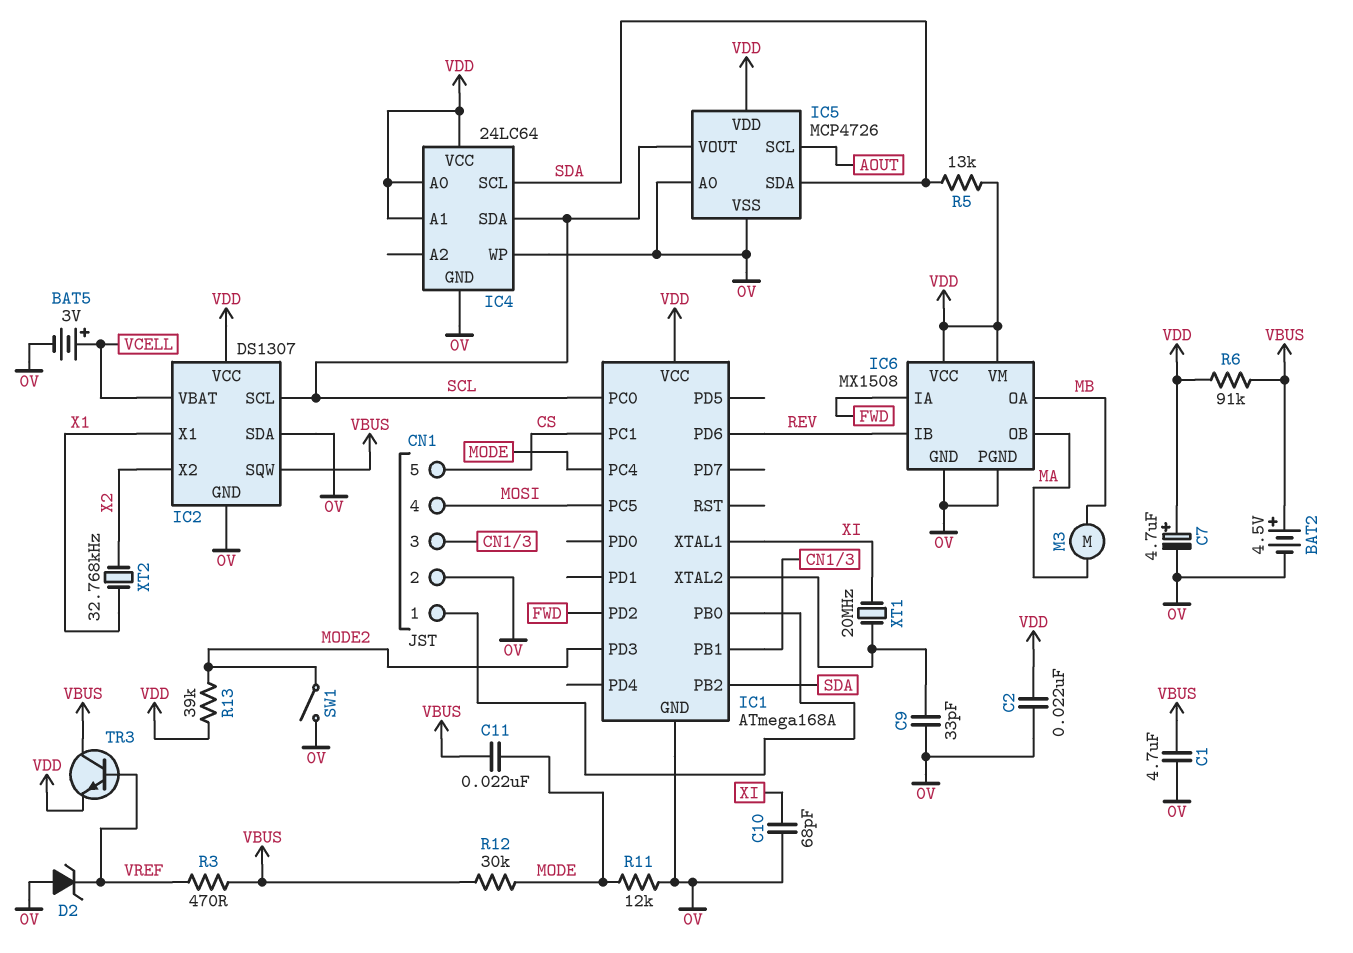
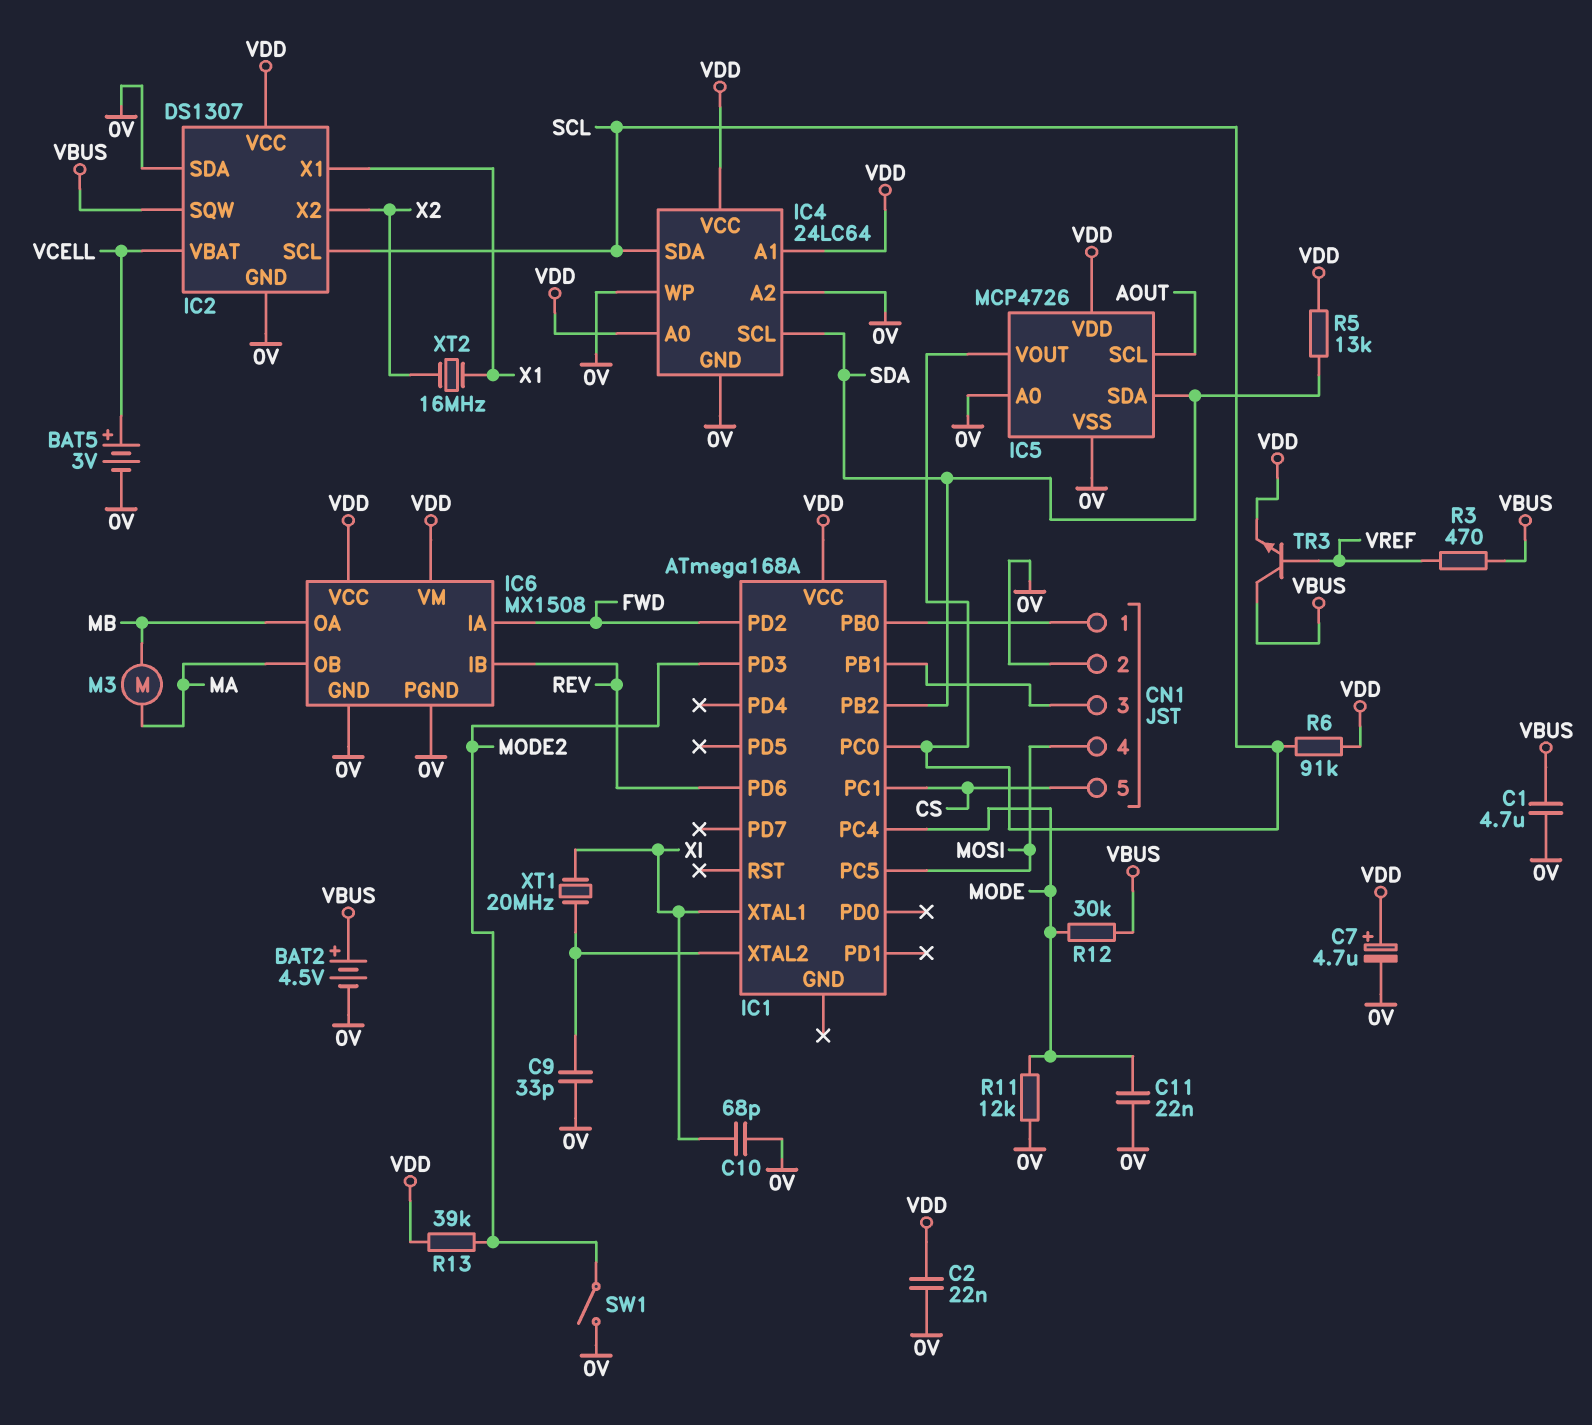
C11: 22nF (MODE, VBUS) -> 22nF (0V, MODE)
D2: zener (A 0V, K VREF) -> none
IC1 pin GND: 0V -> none
IC4 pin A2: none -> 0V
R6: 91k (VBUS, VDD) -> 91k (SCL, VDD)
XT2: 32.768kHz (X1, X2) -> 16MHz (X1, X2)

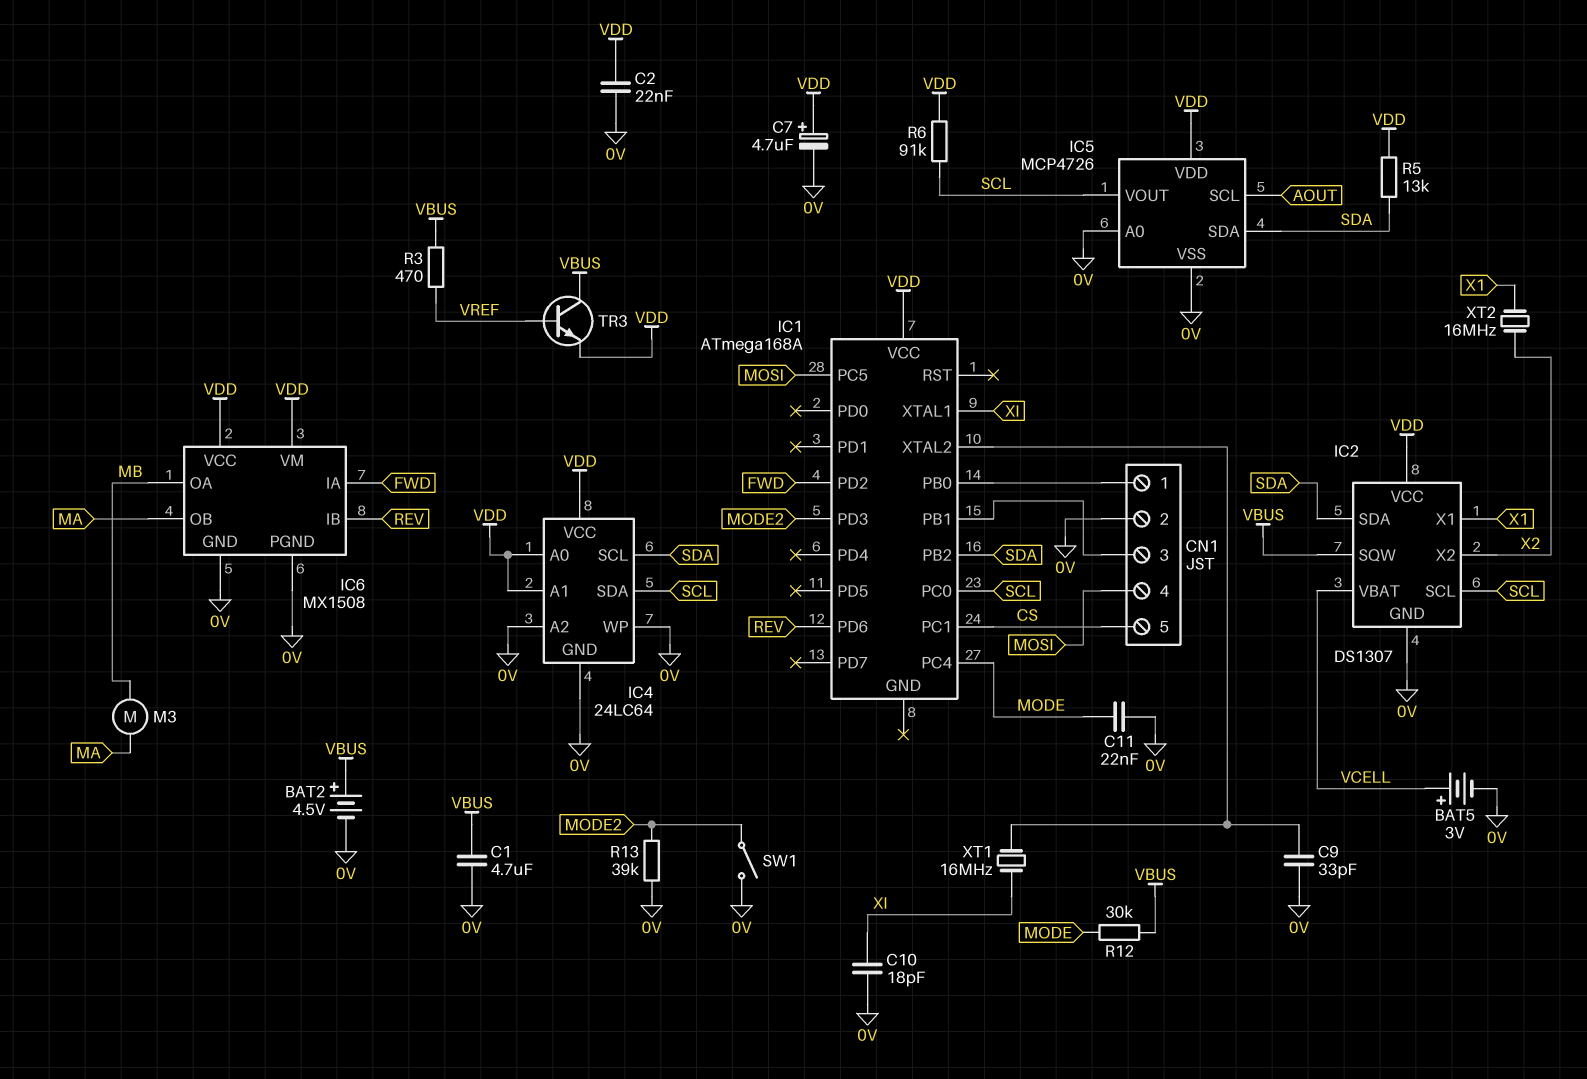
C10: 68pF (0V, XI) -> 18pF (0V, XI)
IC2 pin SDA: 0V -> SDA
R11: 12k (0V, MODE) -> none
R13: 39k (MODE2, VDD) -> 39k (0V, MODE2)
XT1: 20MHz (IC1/XTAL2, XI) -> 16MHz (IC1/XTAL2, XI)

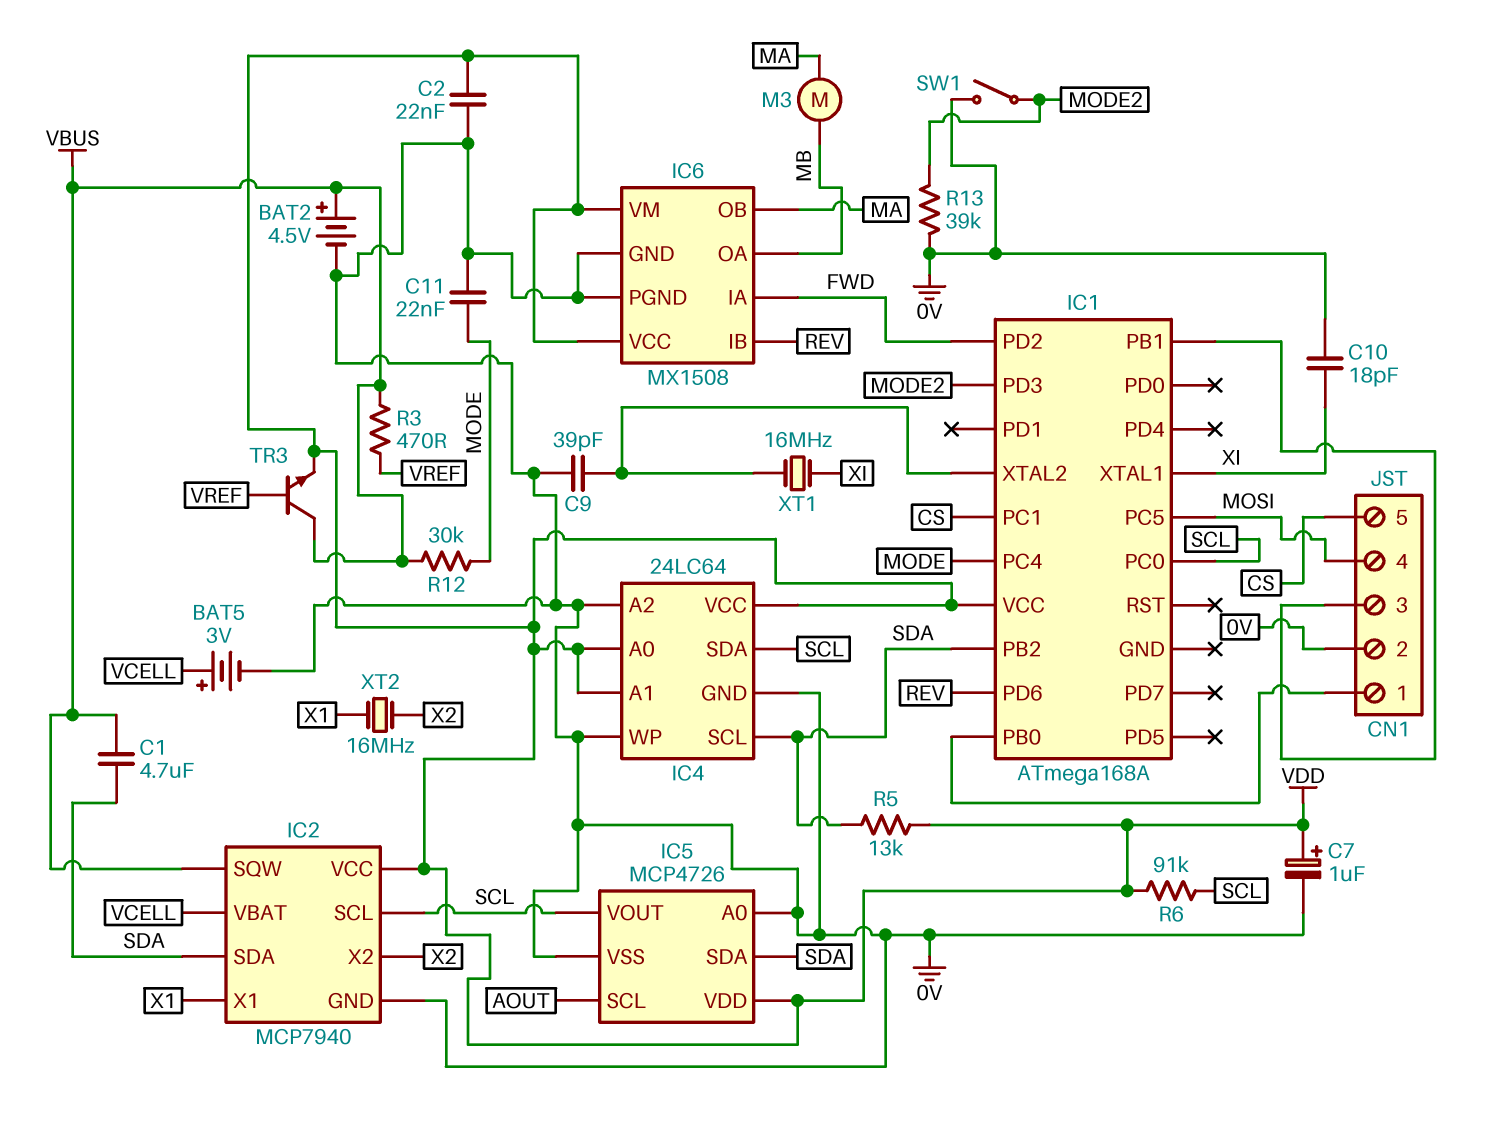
C1: 4.7uF (0V, VBUS) -> 4.7uF (SDA, VBUS)
C7: 4.7uF (plus VDD, minus 0V) -> 1uF (plus VDD, minus 0V)
C9: 33pF (0V, IC1/XTAL2) -> 39pF (0V, IC1/XTAL2)
IC2: DS1307 -> MCP7940

